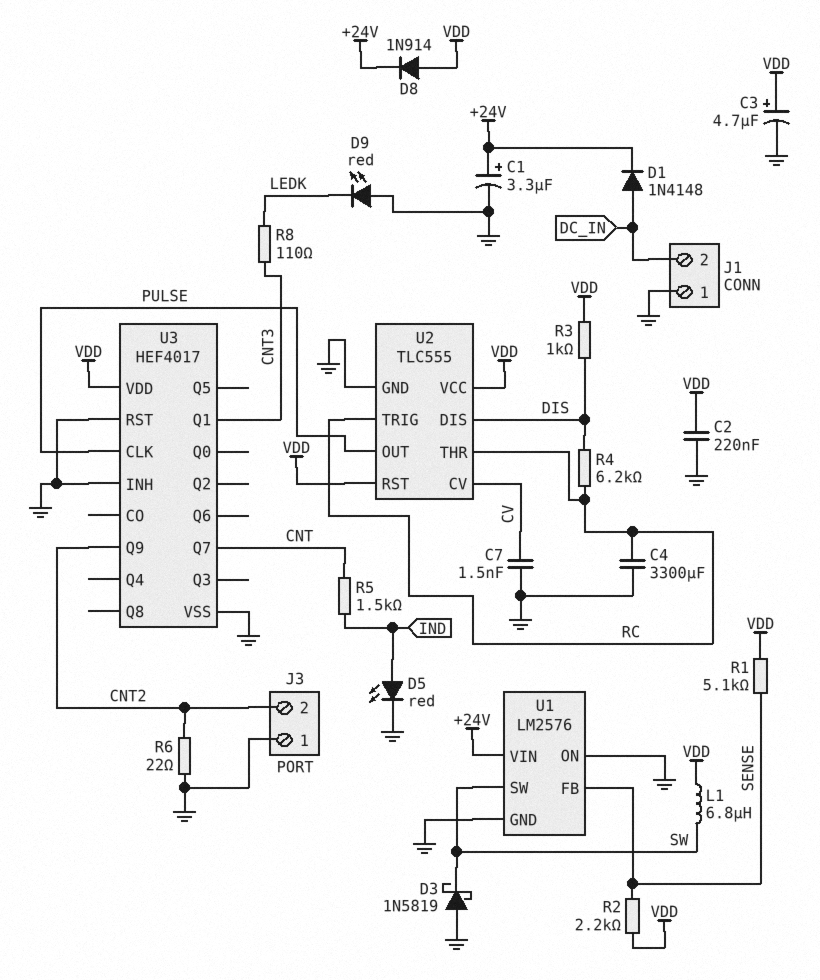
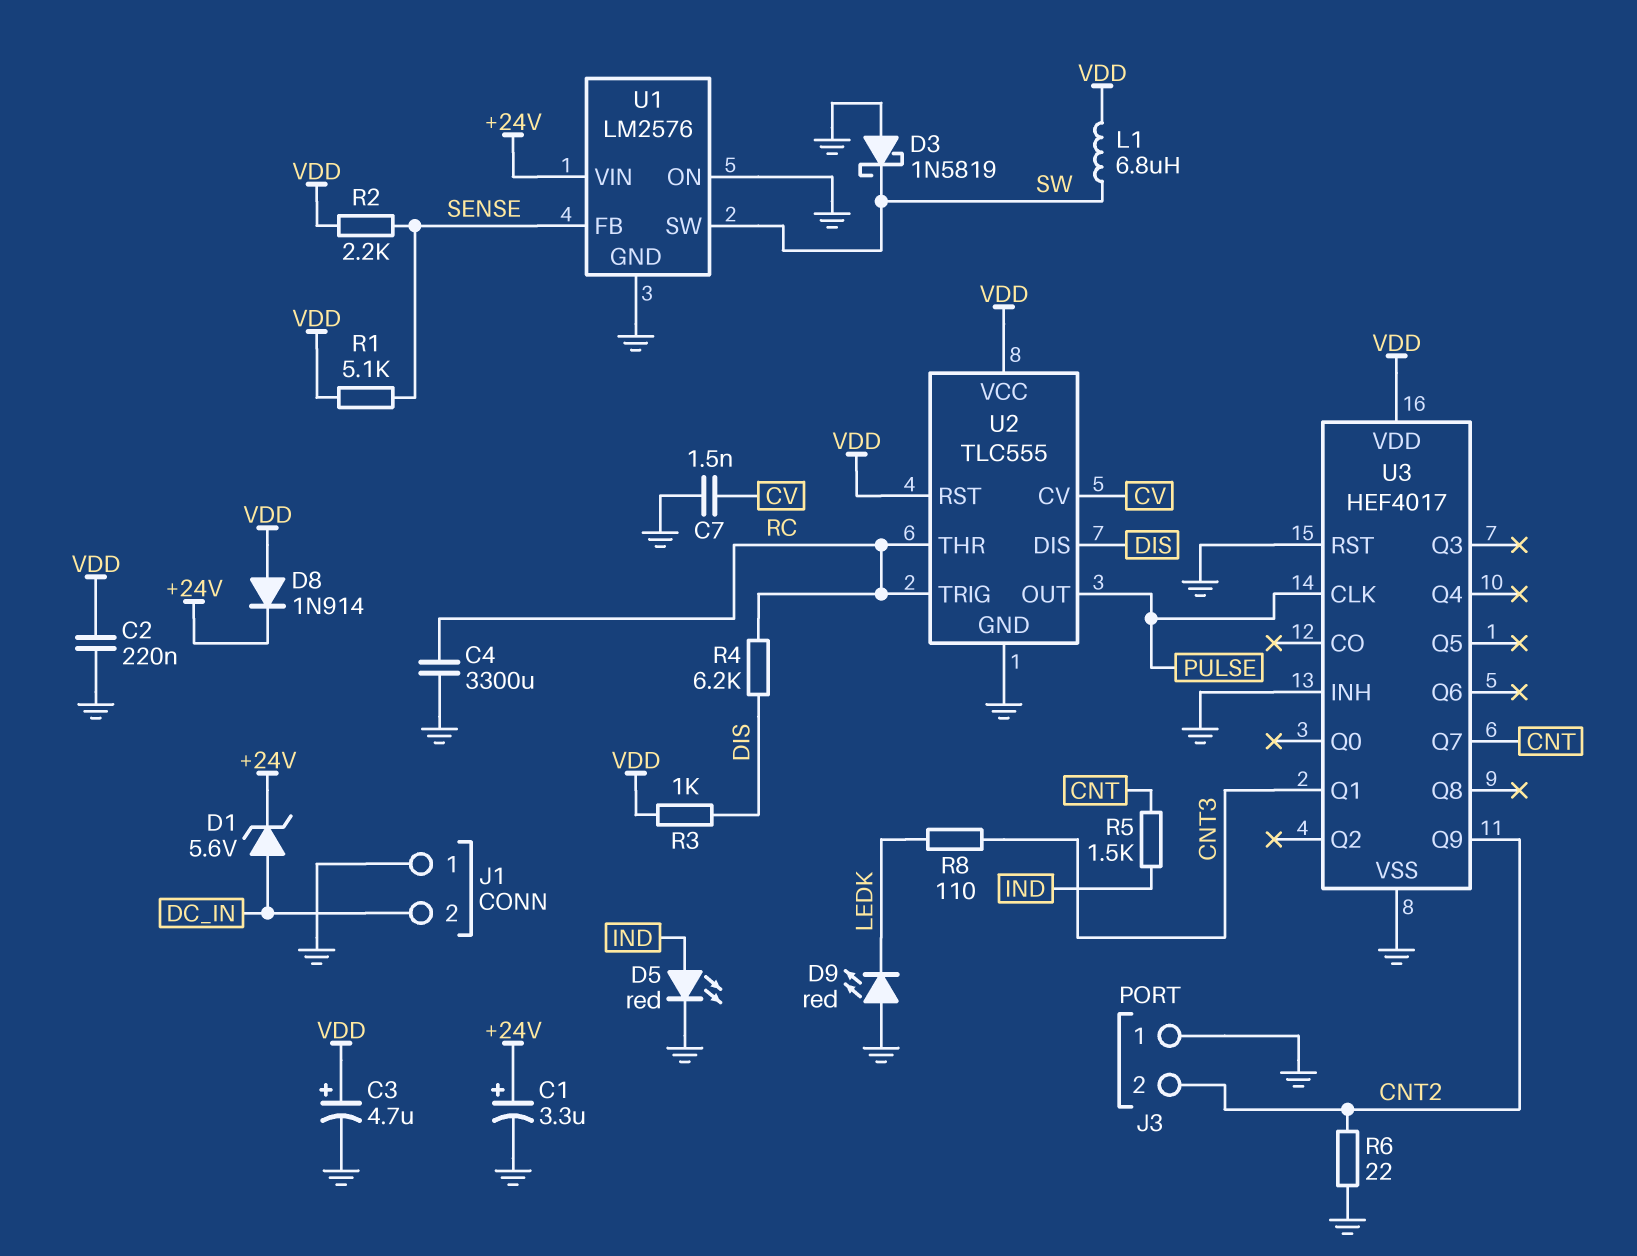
D1: diode 1N4148 (A DC_IN, K +24V) -> zener 5.6V (A DC_IN, K +24V)

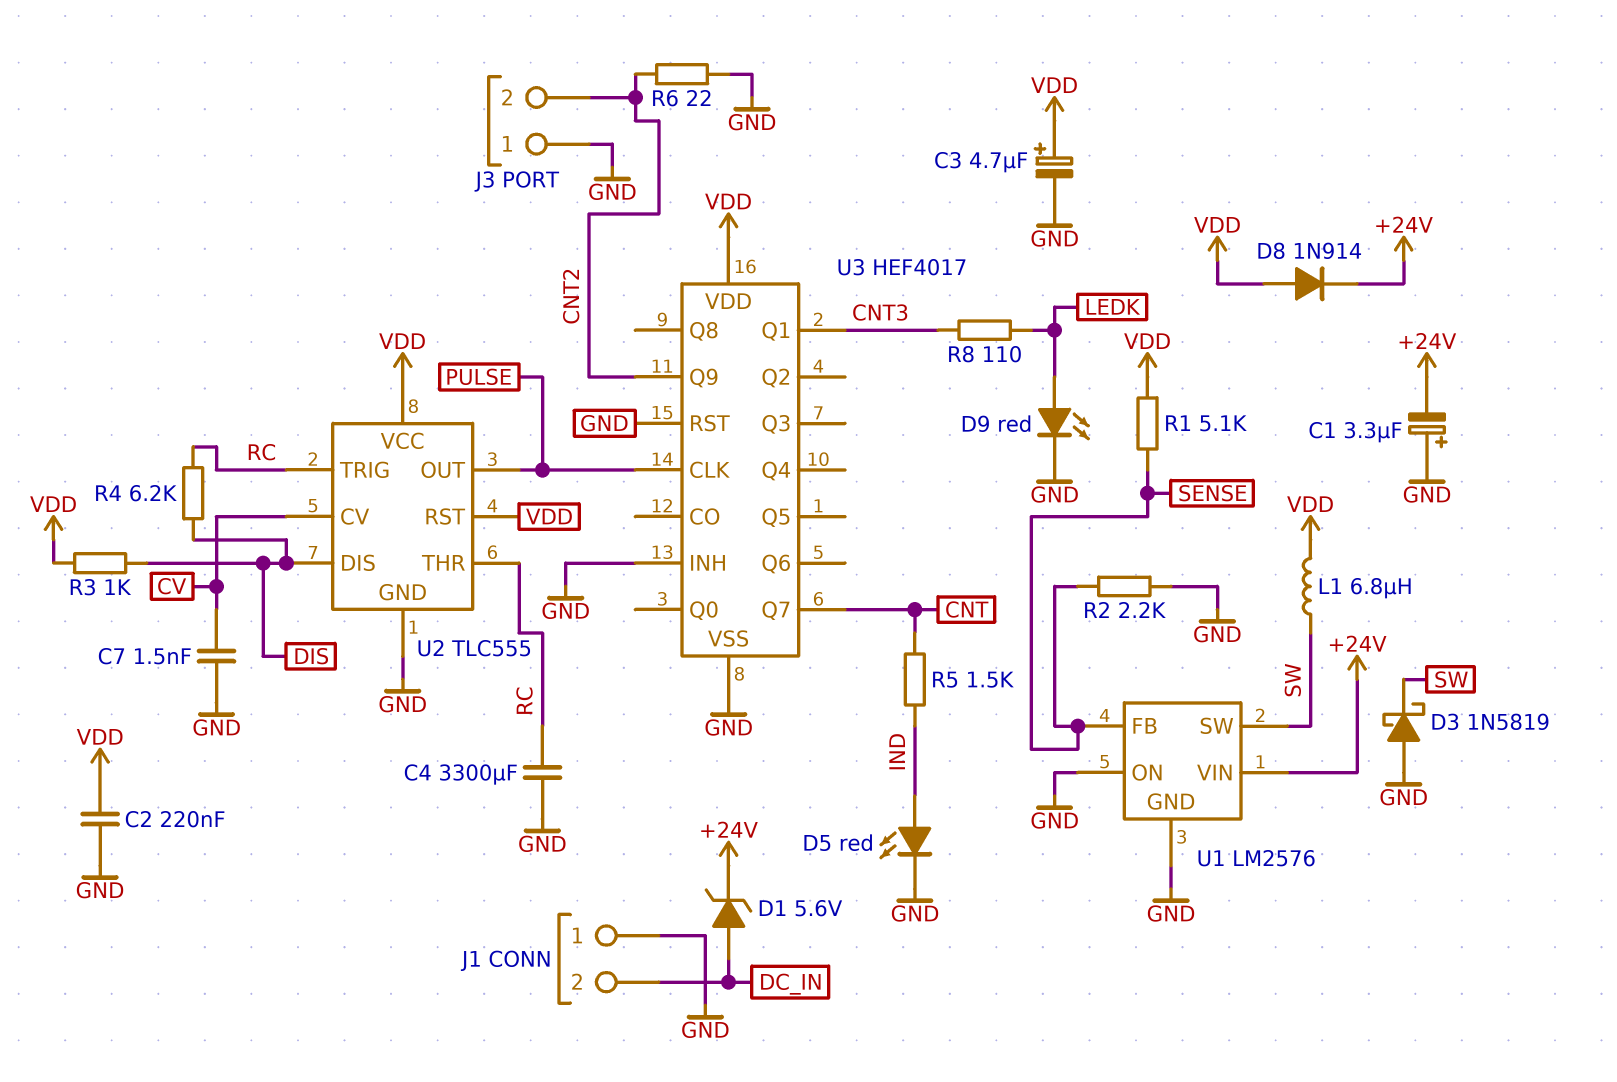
C1: 3.3uF (plus +24V, minus GND) -> 3.3uF (plus GND, minus +24V)
D9: LED red (A GND, K LEDK) -> LED red (A LEDK, K GND)
R2: 2.2k (SENSE, VDD) -> 2.2k (GND, SENSE)

